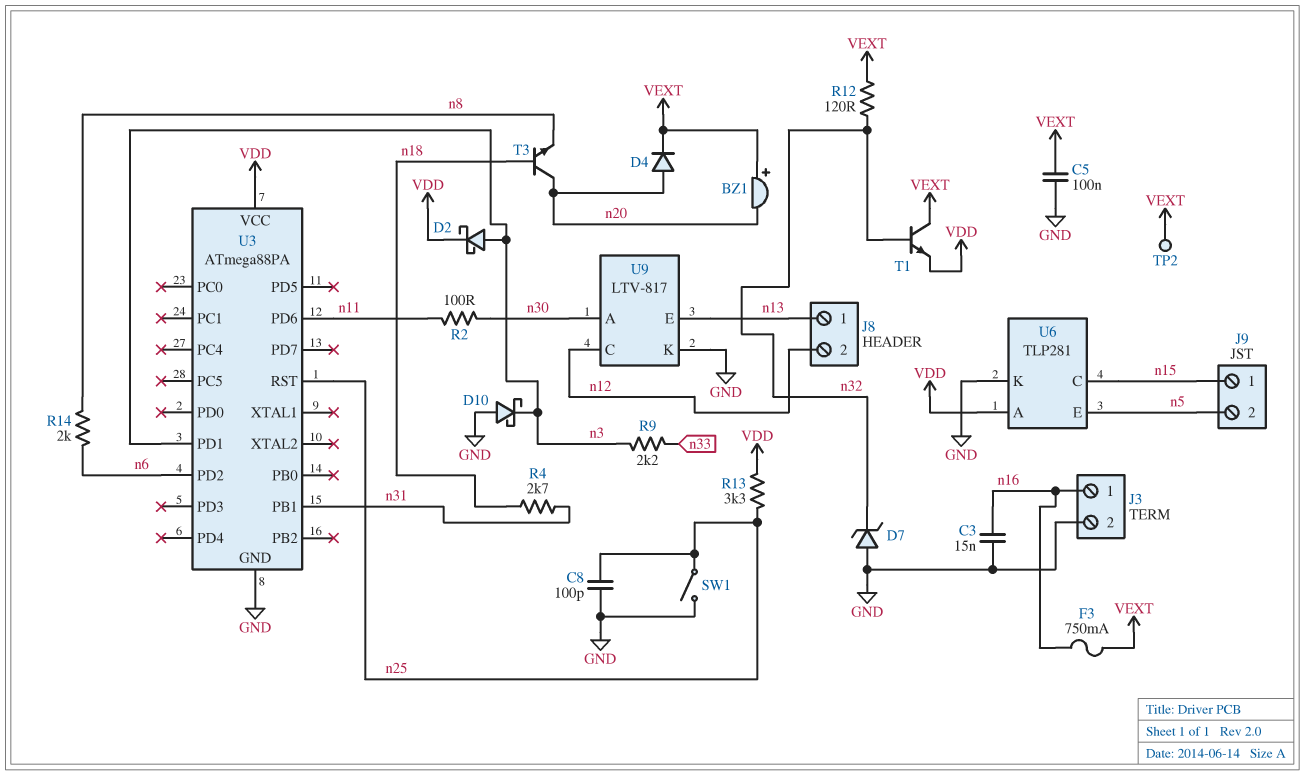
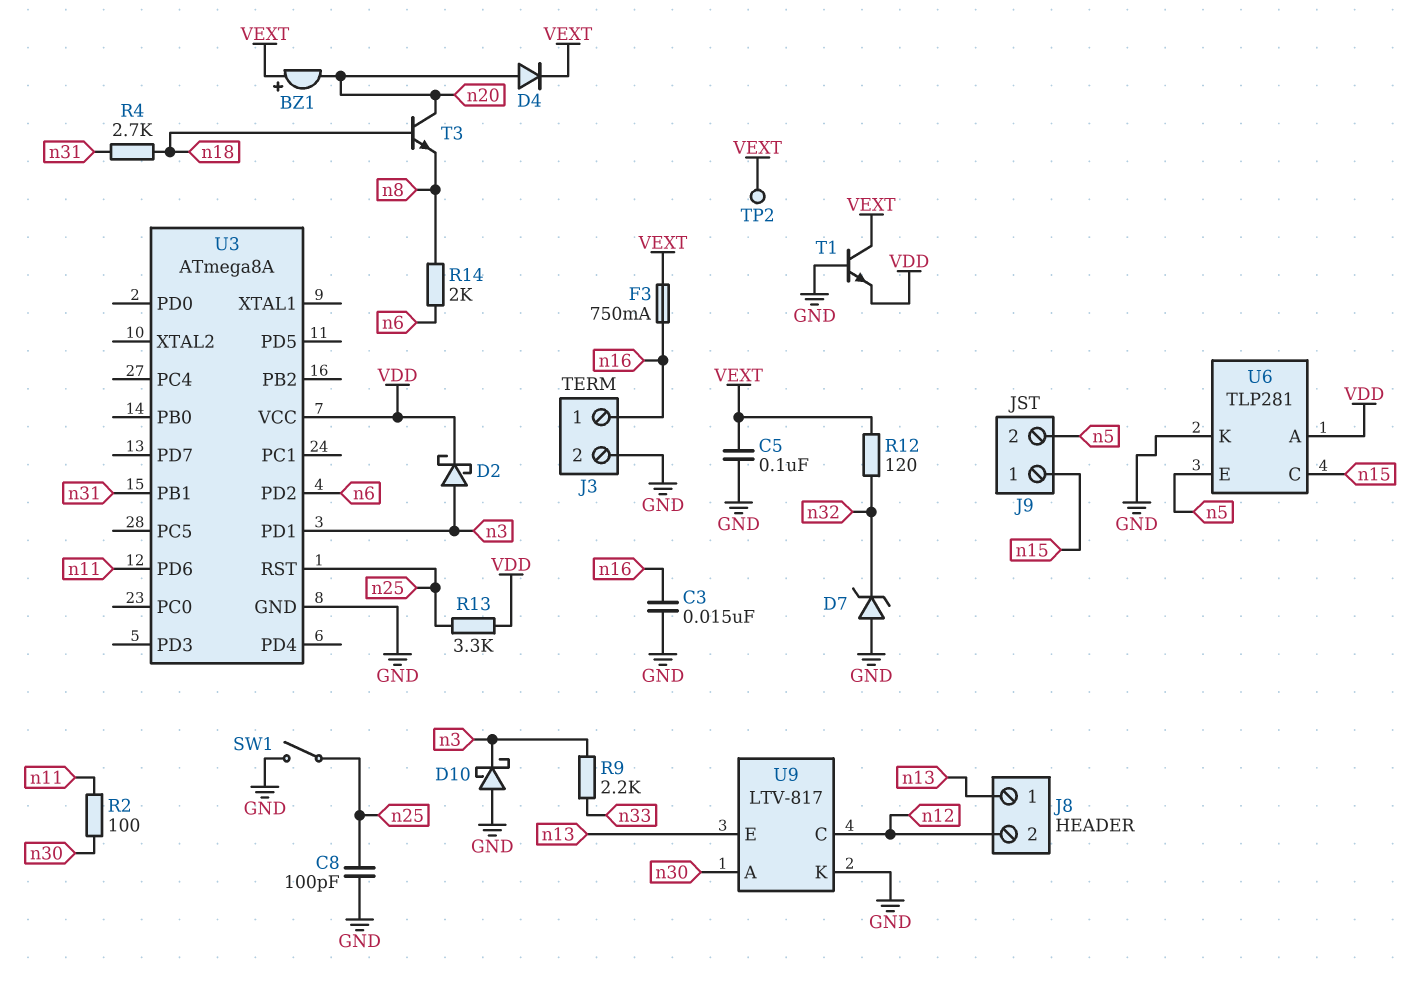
T1: NPN (B n32, C VEXT, E VDD) -> NPN (B GND, C VEXT, E VDD)
U3: ATmega88PA -> ATmega8A

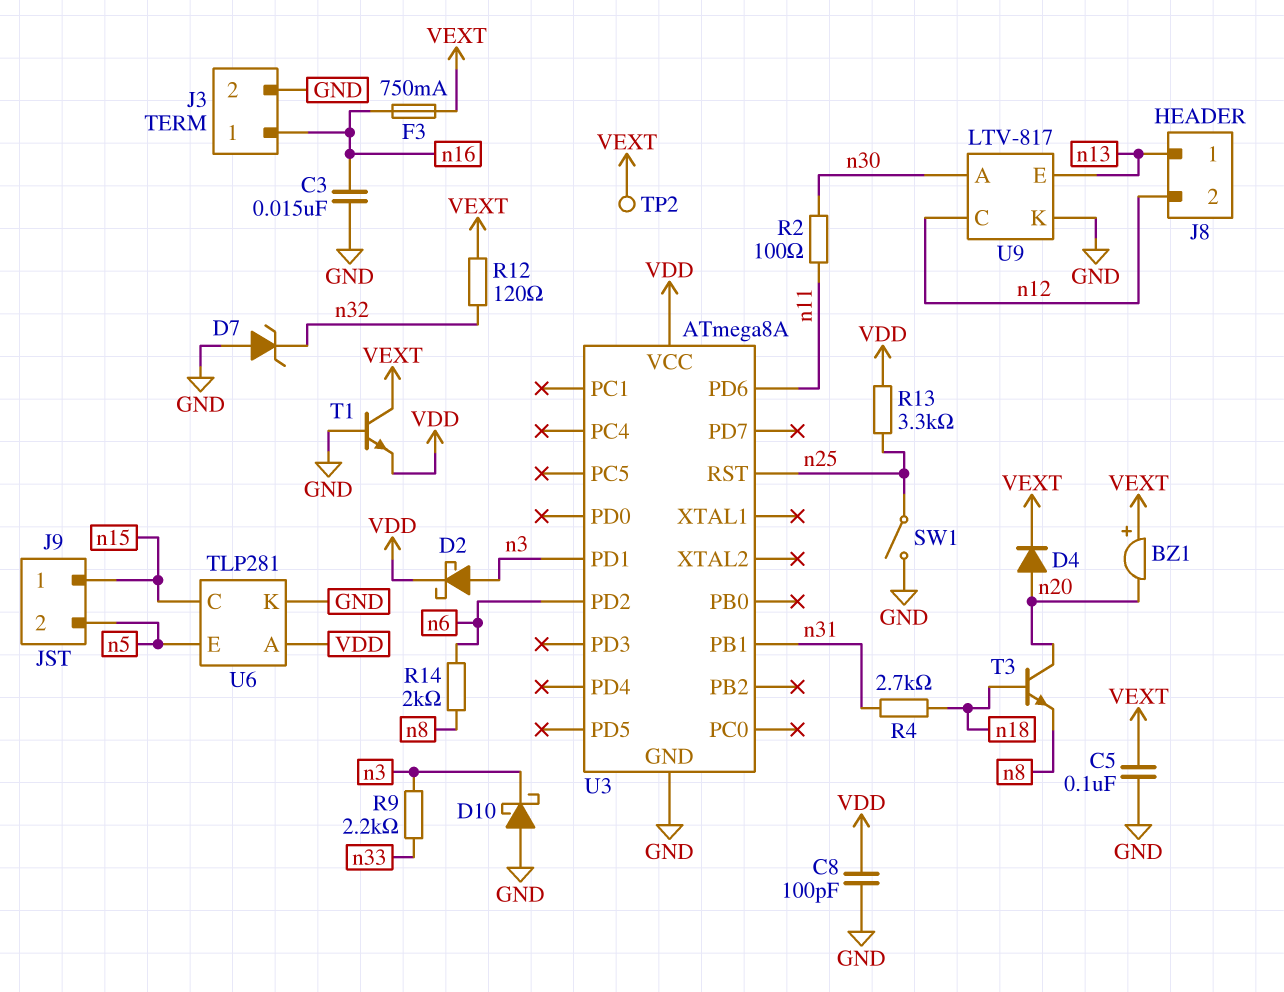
C8: 100pF (GND, n25) -> 100pF (GND, VDD)

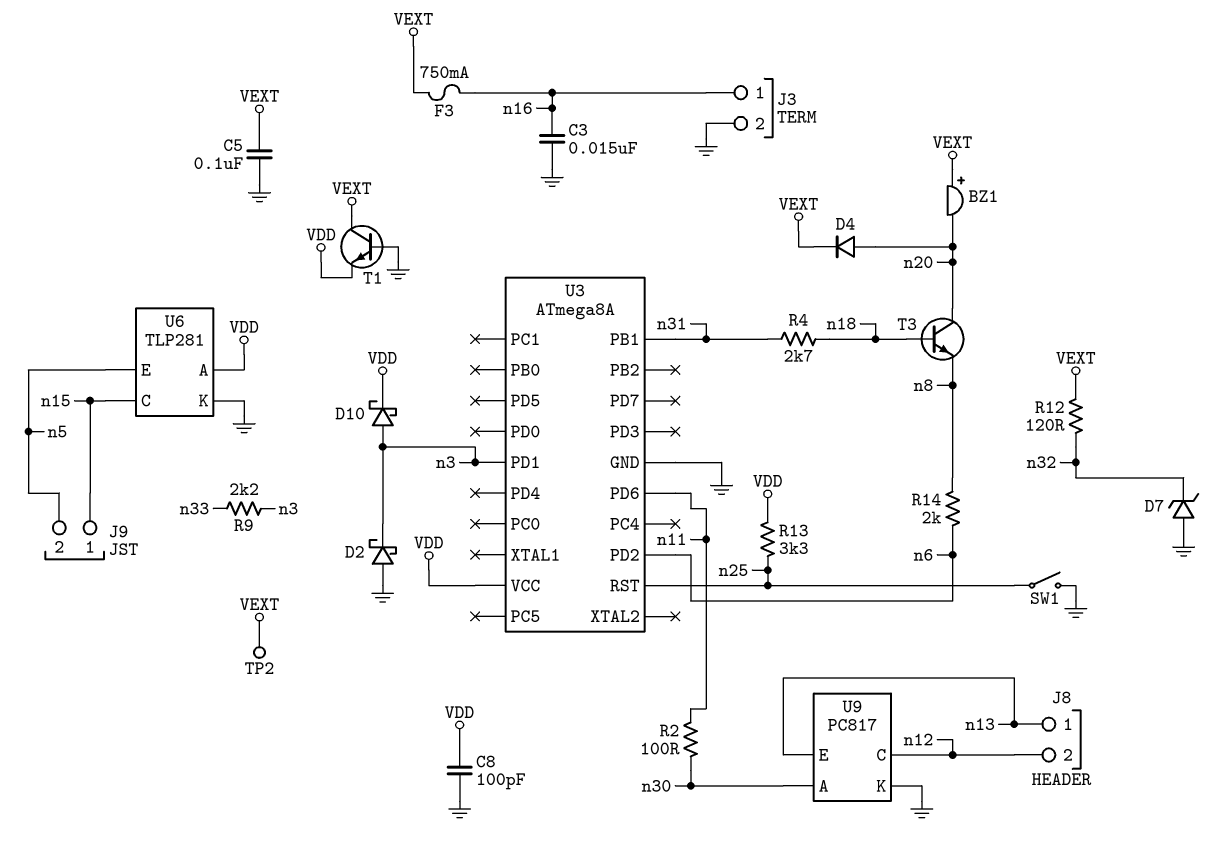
D2: schottky (A n3, K VDD) -> schottky (A GND, K n3)
D10: schottky (A GND, K n3) -> schottky (A n3, K VDD)
U9: LTV-817 -> PC817

